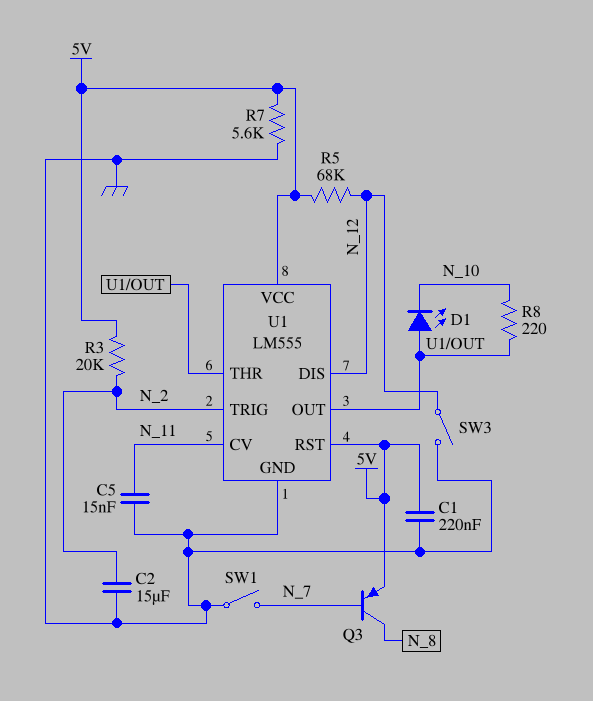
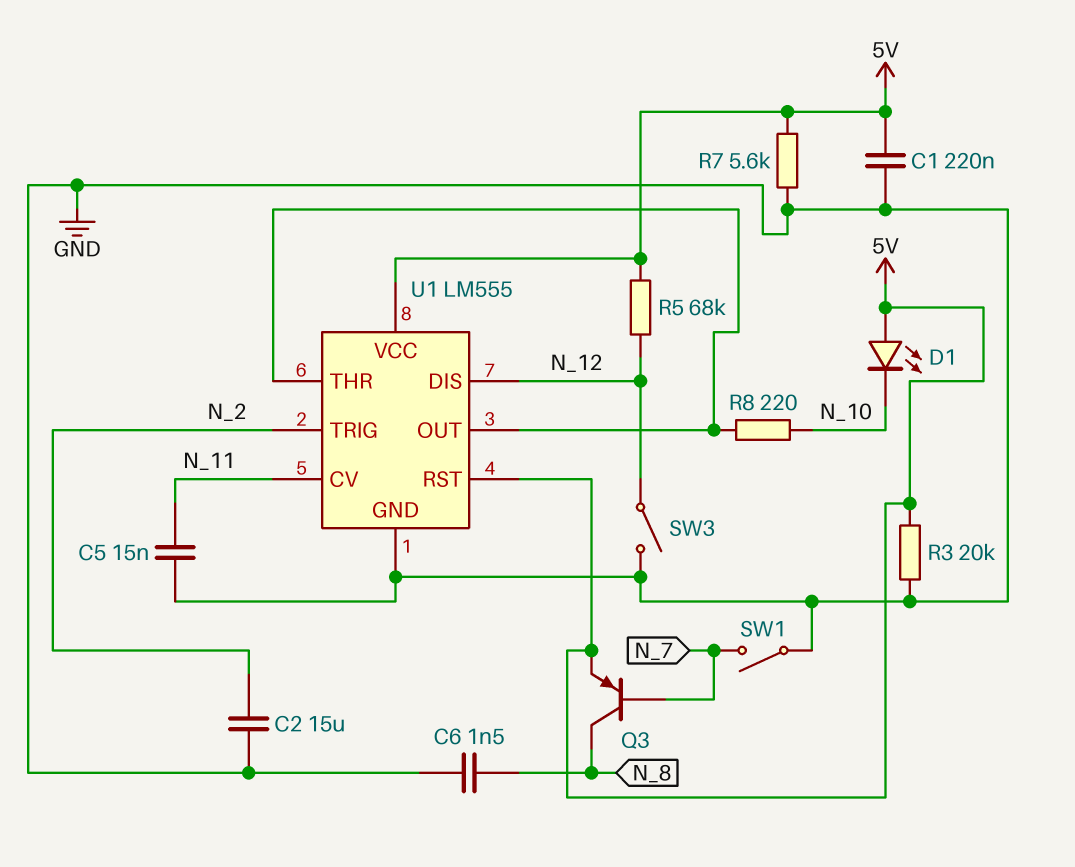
C6: none -> 1.5nF (GND, N_8)
D1: LED (A U1/OUT, K N_10) -> LED (A 5V, K N_10)
R3: 20k (5V, N_2) -> 20k (5V, GND)

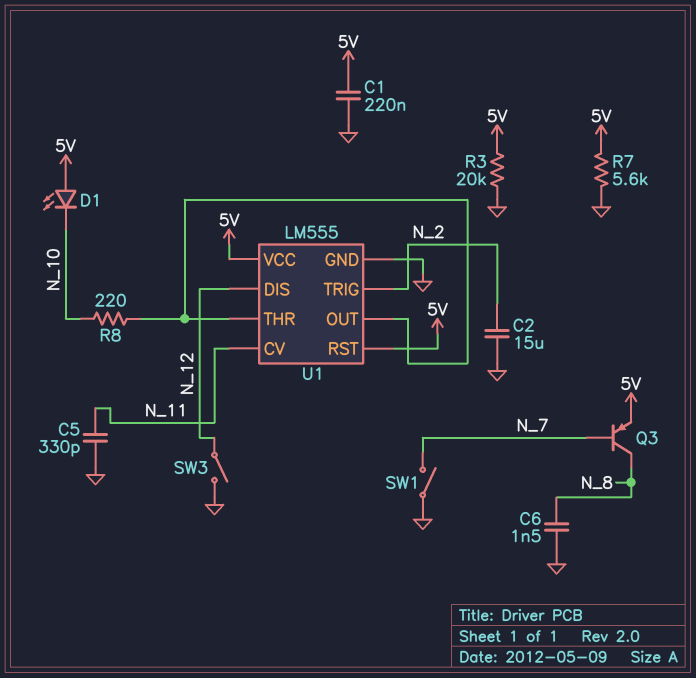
C5: 15nF (GND, N_11) -> 330pF (GND, N_11)
R5: 68k (5V, N_12) -> none

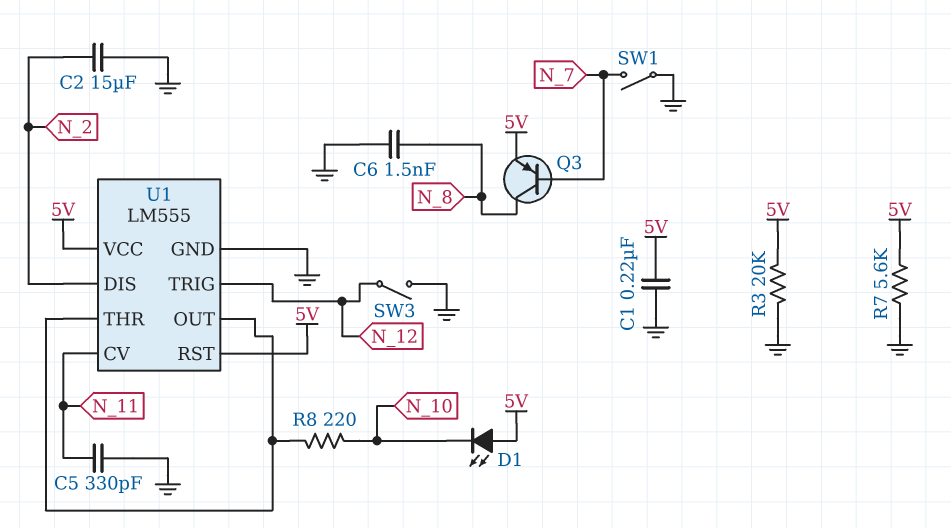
U1 pin DIS: N_12 -> N_2
U1 pin TRIG: N_2 -> N_12

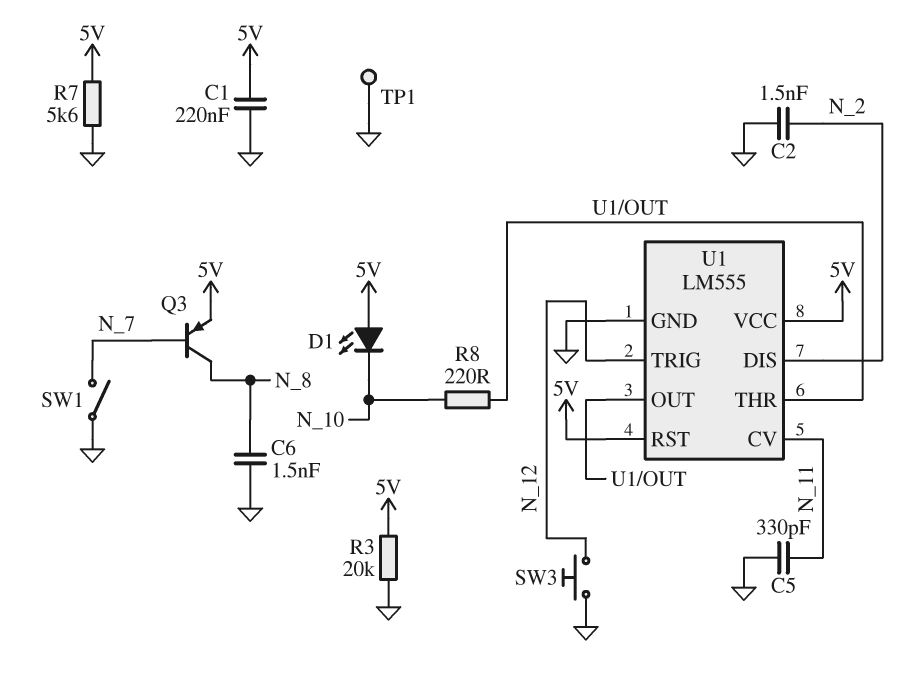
C2: 15uF (GND, N_2) -> 1.5nF (GND, N_2)
SW3: switch (GND, N_12) -> button (GND, N_12)
TP1: none -> test point (GND)

